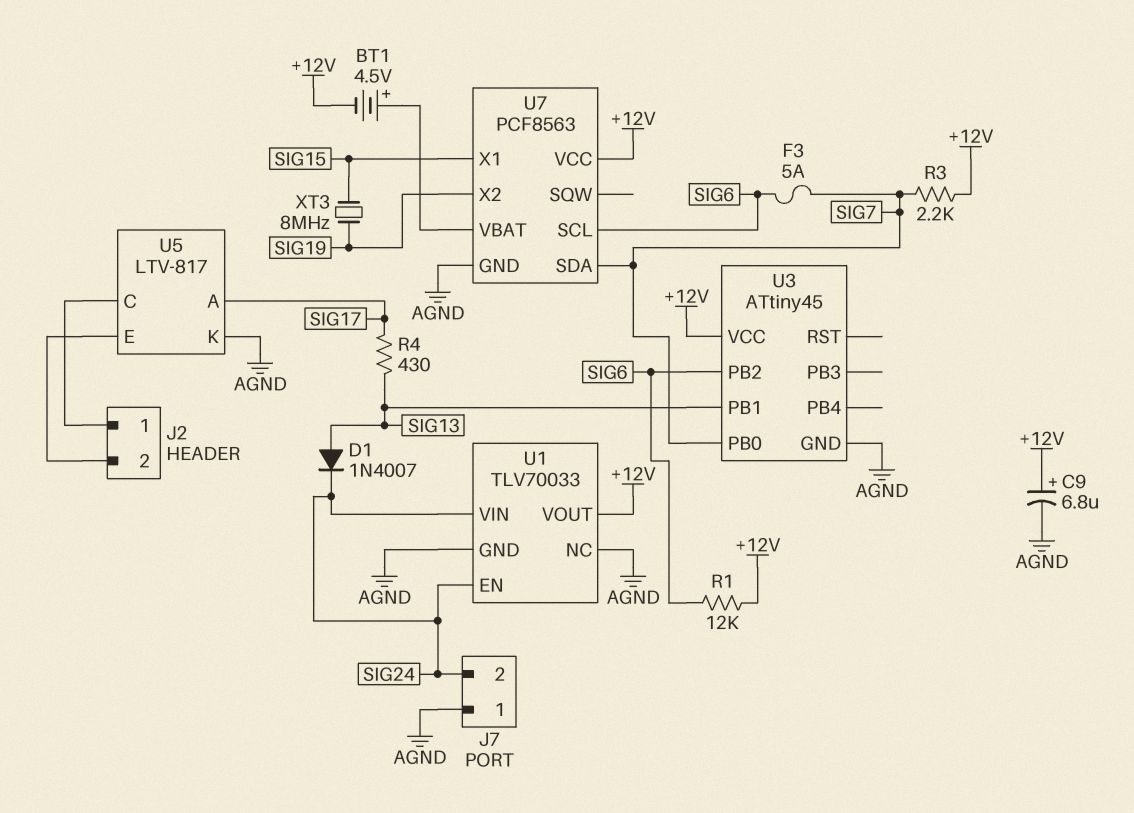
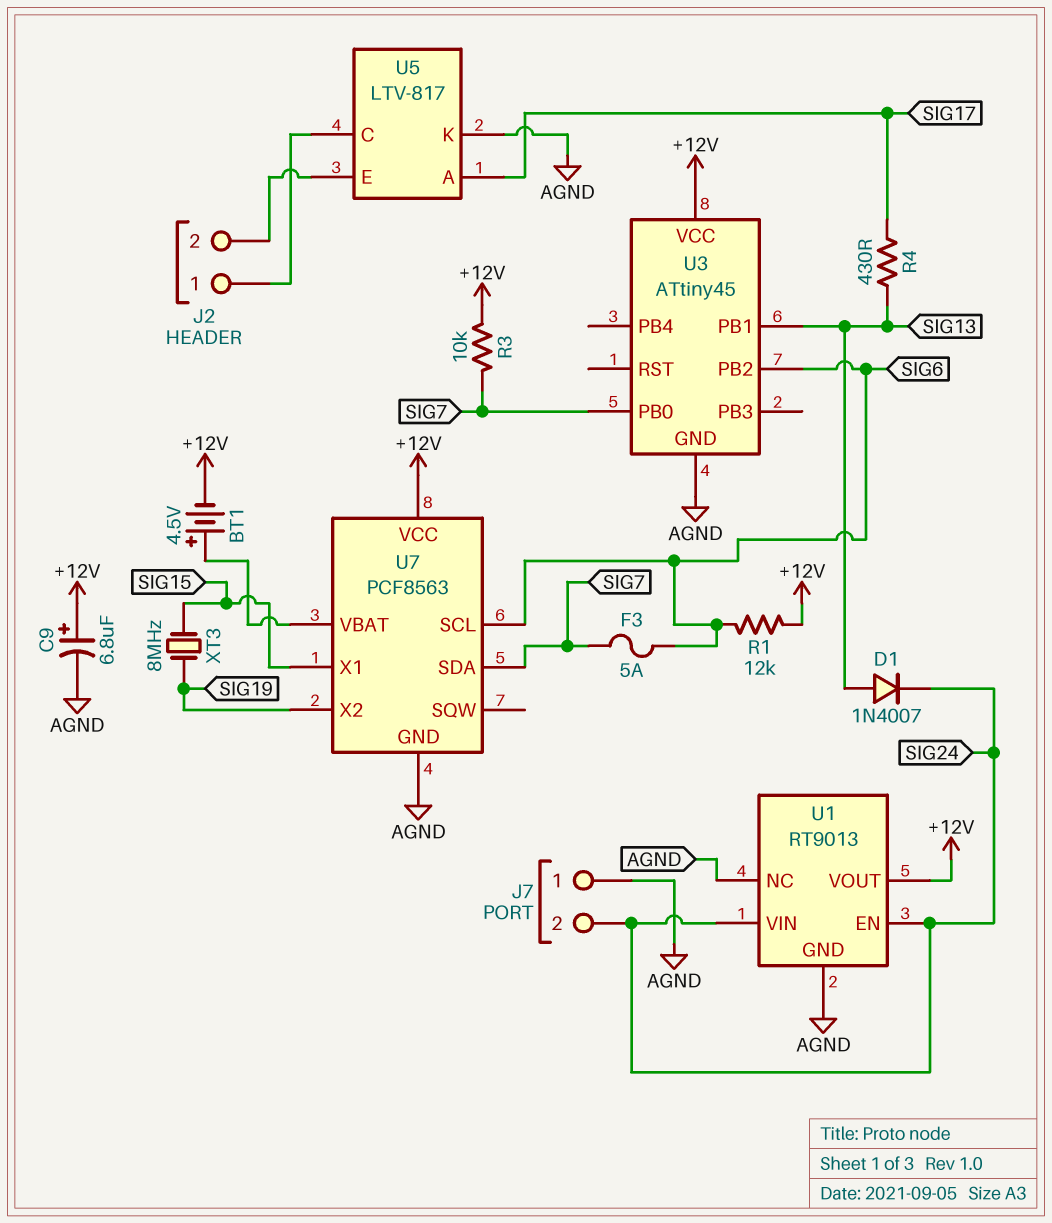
R3: 2.2k (+12V, SIG7) -> 10k (+12V, SIG7)
U1: TLV70033 -> RT9013

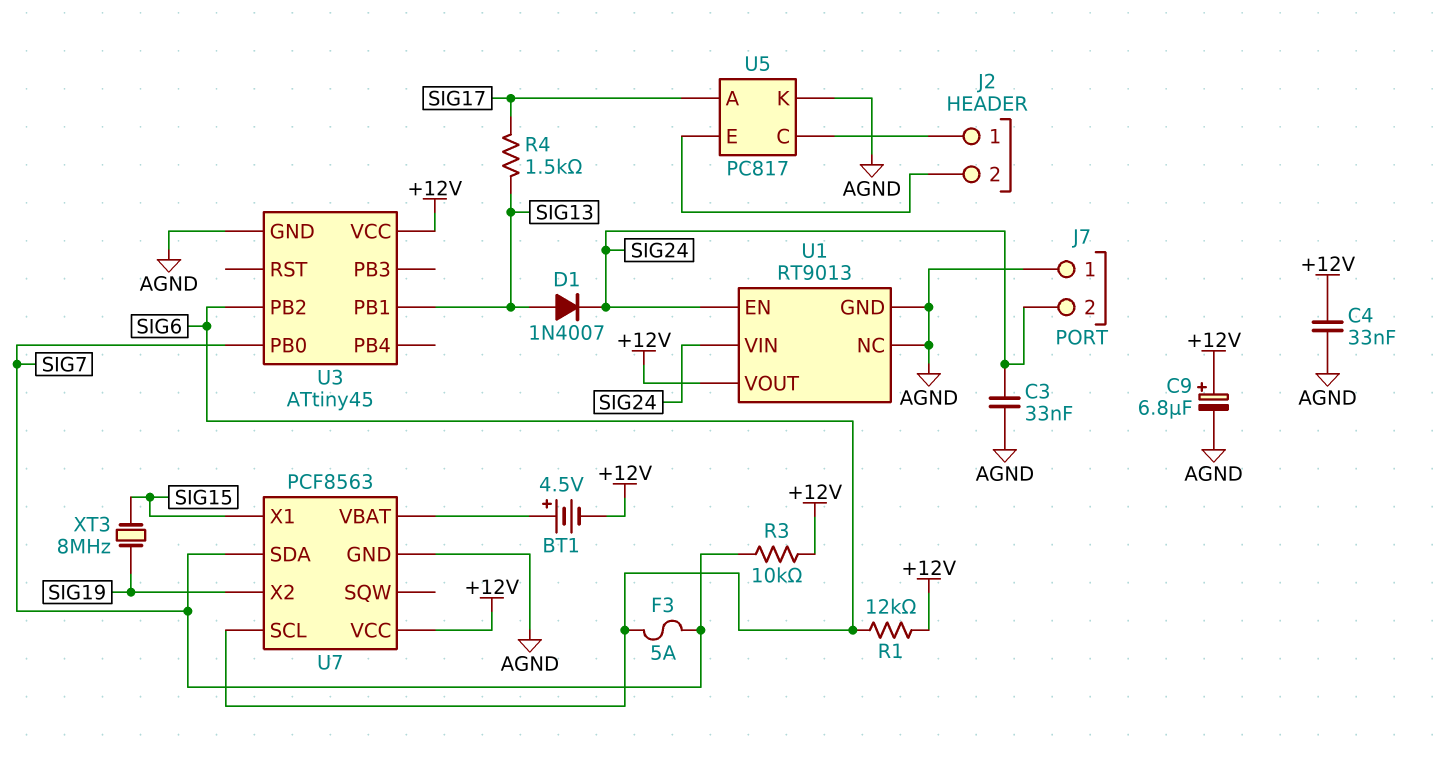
C3: none -> 33nF (AGND, SIG24)
C4: none -> 33nF (+12V, AGND)
R4: 430 (SIG13, SIG17) -> 1.5k (SIG13, SIG17)
U5: LTV-817 -> PC817

